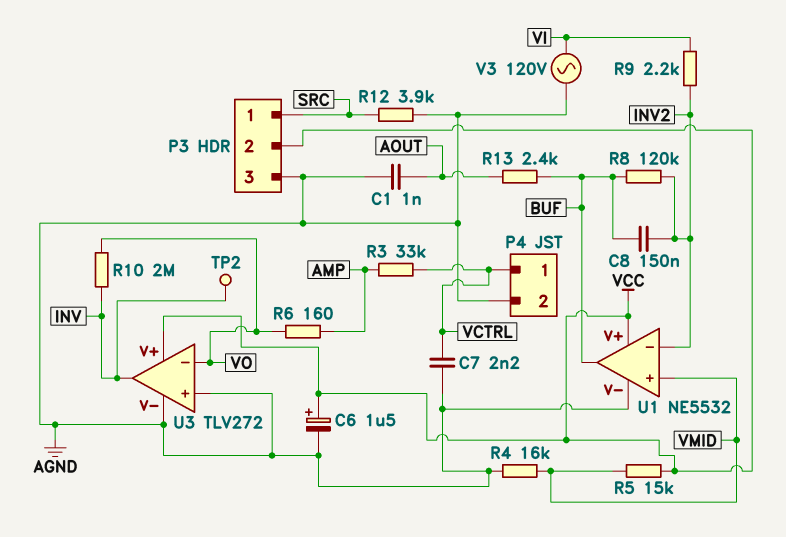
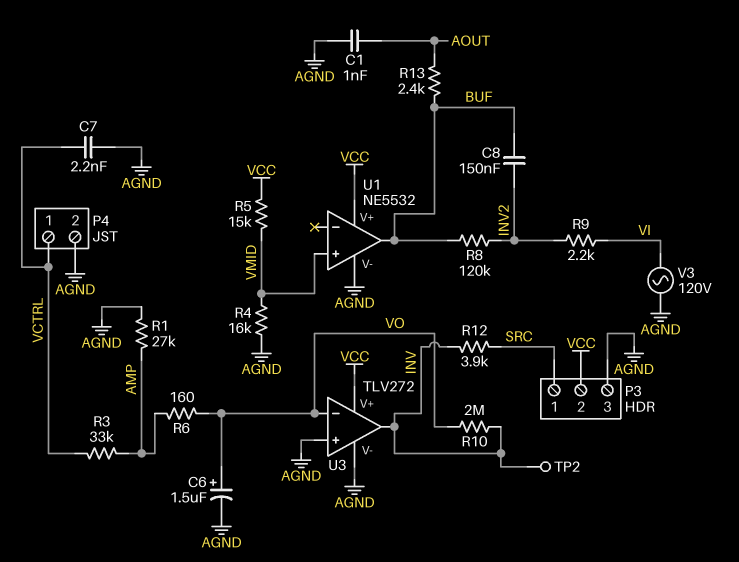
C6: 1.5uF (plus VCC, minus AGND) -> 1.5uF (plus VO, minus AGND)
R1: none -> 27k (AGND, AMP)
R12: 3.9k (AGND, SRC) -> 3.9k (INV, SRC)
U1 pin in-: INV2 -> none

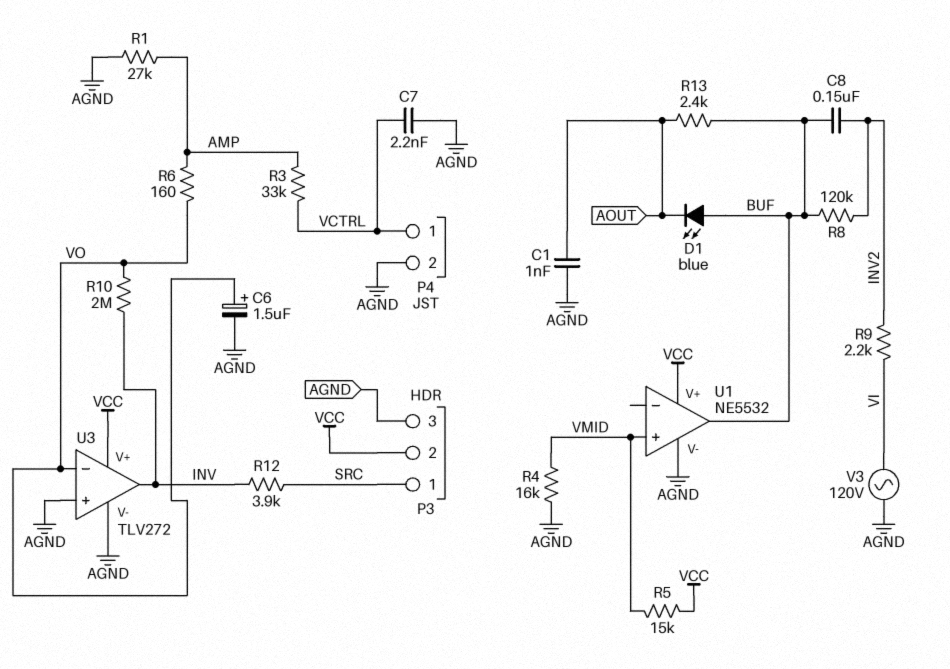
D1: none -> LED blue (A BUF, K AOUT)
TP2: test point (INV) -> none

